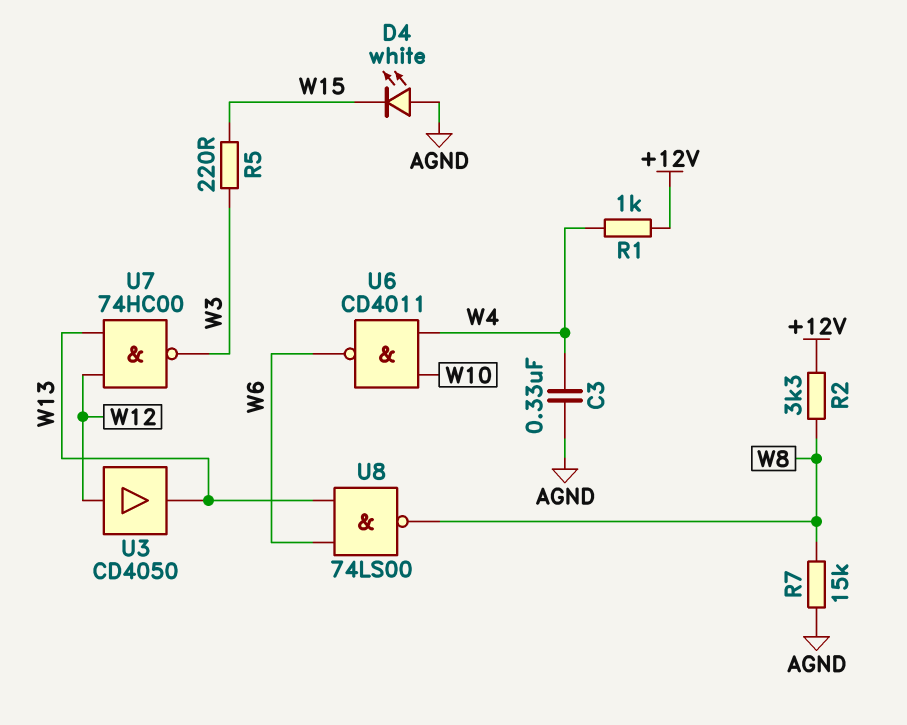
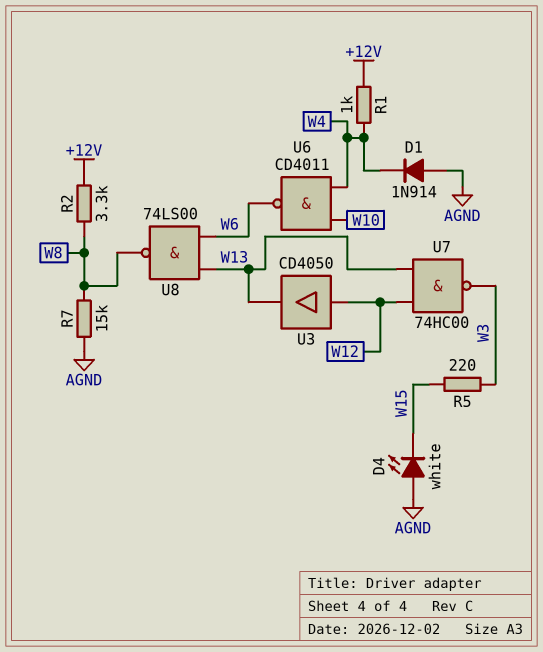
C3: 330nF (AGND, W4) -> none
D1: none -> diode 1N914 (A AGND, K W4)

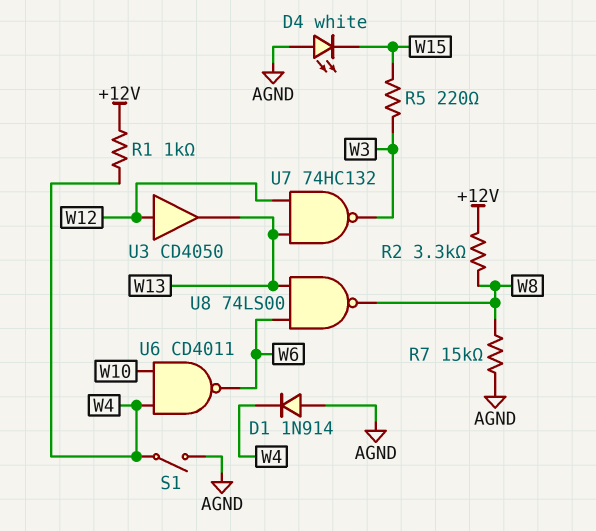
S1: none -> switch (AGND, W4)
U7: NAND 74HC00 (in W12, in W13, out W3) -> NAND 74HC132 (in W12, in W13, out W3)

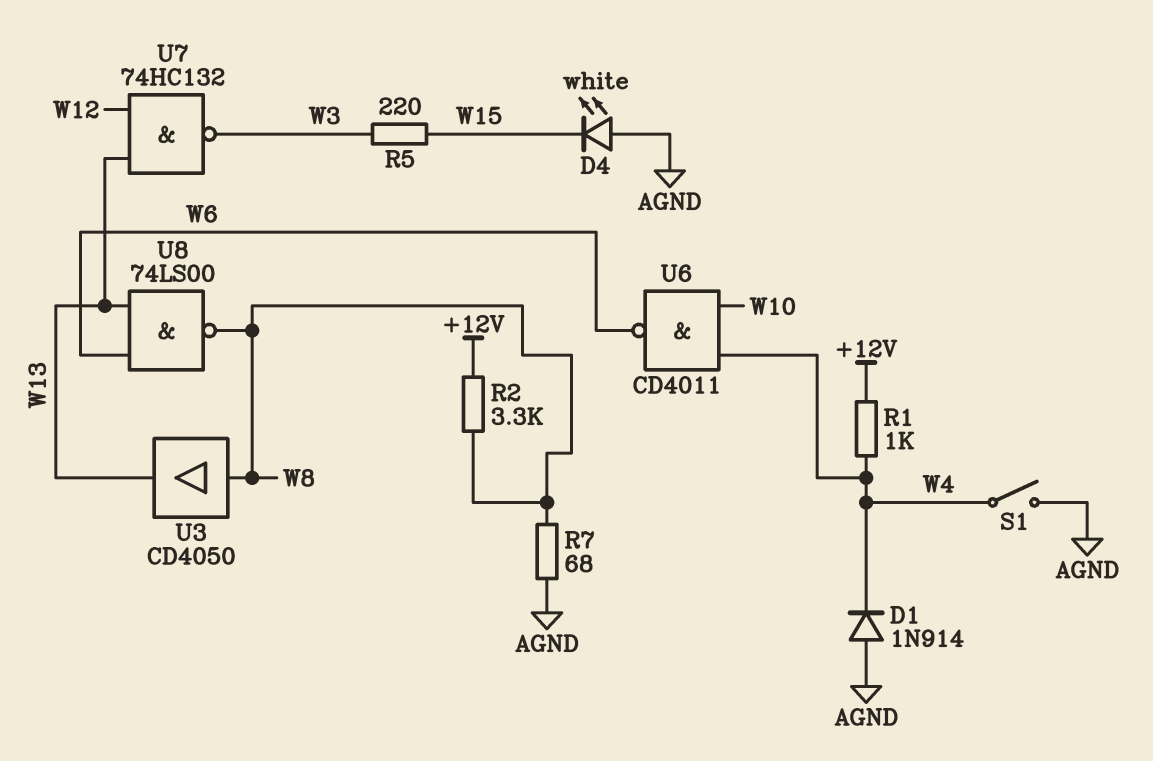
R7: 15k (AGND, W8) -> 68 (AGND, W8)
U3: buffer CD4050 (in W12, out W13) -> buffer CD4050 (in W8, out W13)

